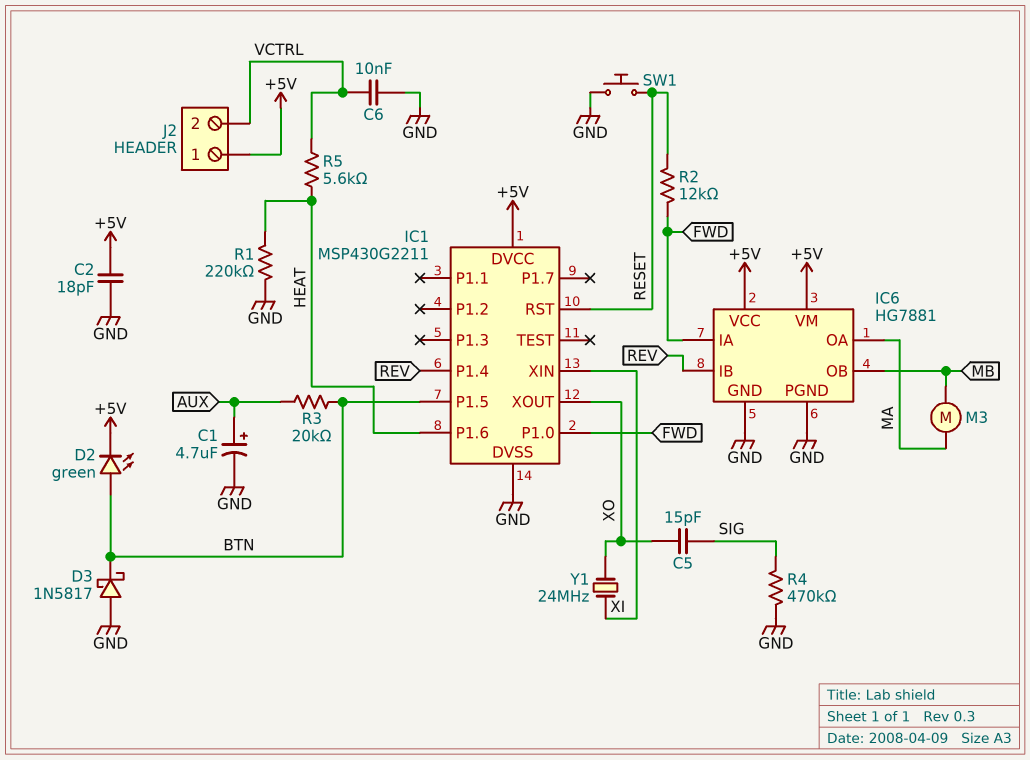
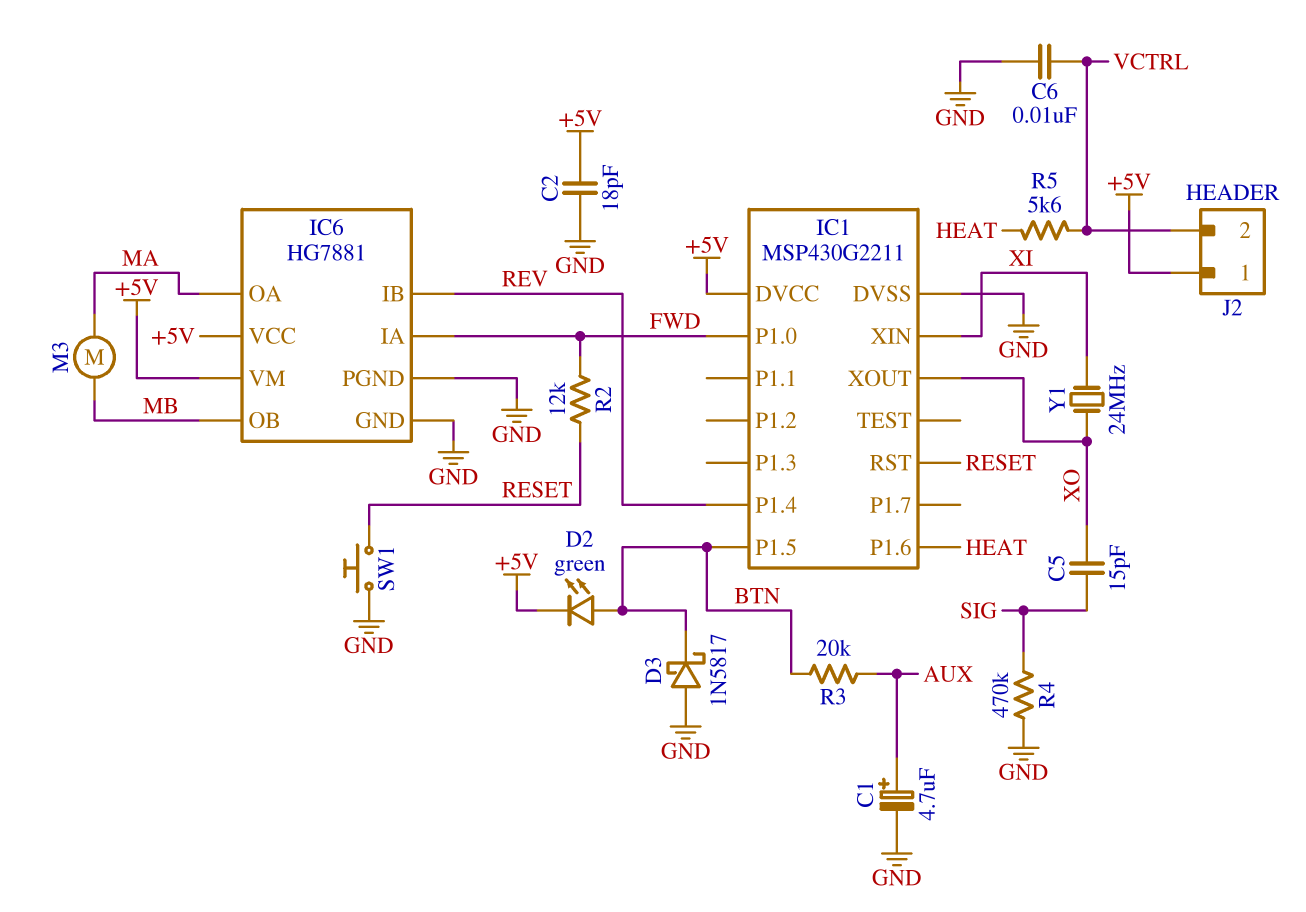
R1: 220k (GND, HEAT) -> none

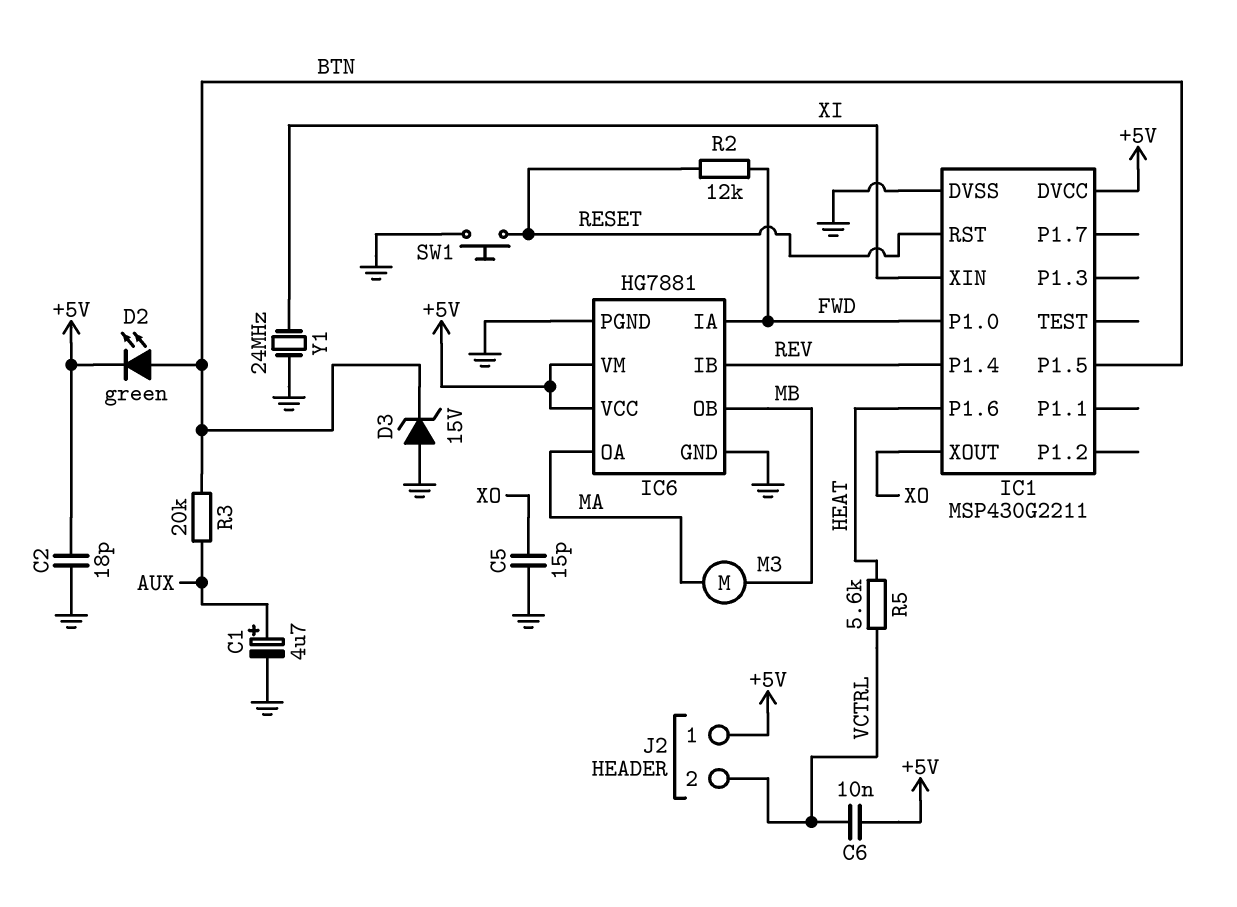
C5: 15pF (SIG, XO) -> 15pF (GND, XO)
C6: 10nF (GND, VCTRL) -> 10nF (+5V, VCTRL)
D3: schottky 1N5817 (A GND, K BTN) -> zener 15V (A GND, K BTN)
R4: 470k (GND, SIG) -> none
Y1: 24MHz (XI, XO) -> 24MHz (GND, XI)

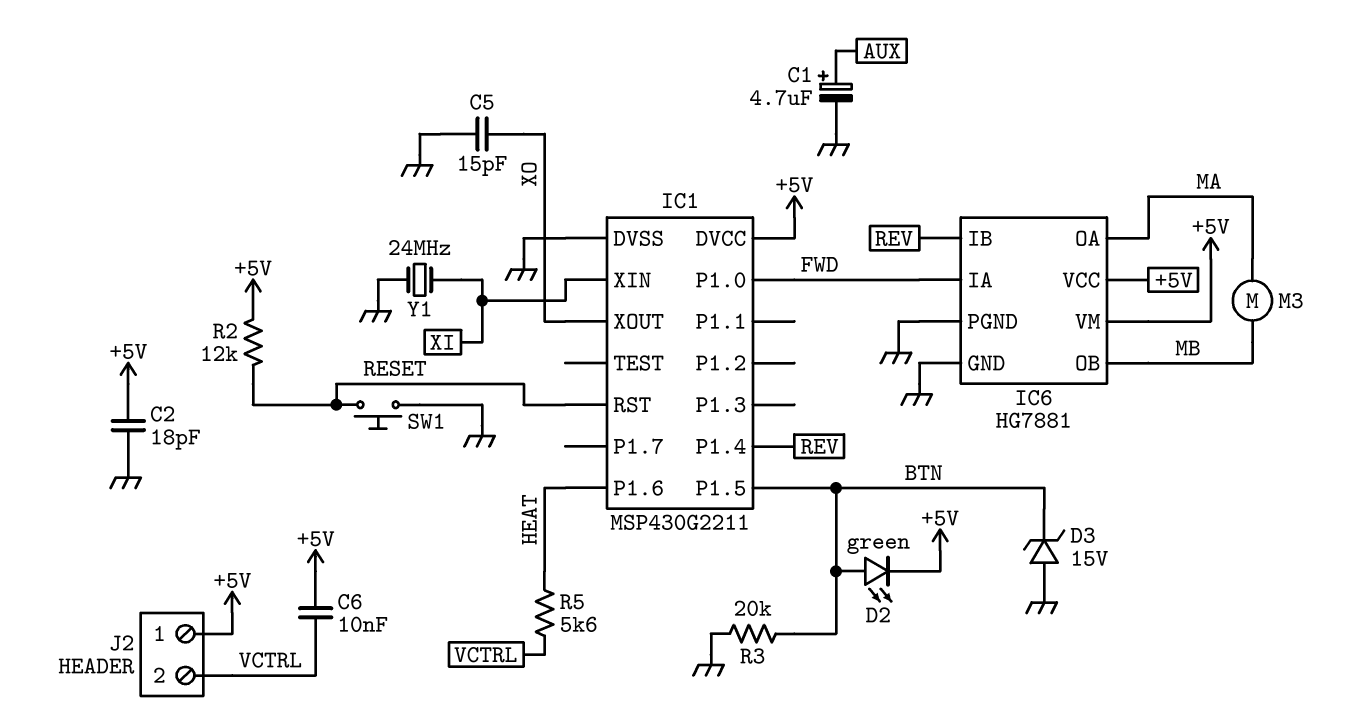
R2: 12k (FWD, RESET) -> 12k (+5V, RESET)
R3: 20k (AUX, BTN) -> 20k (BTN, GND)

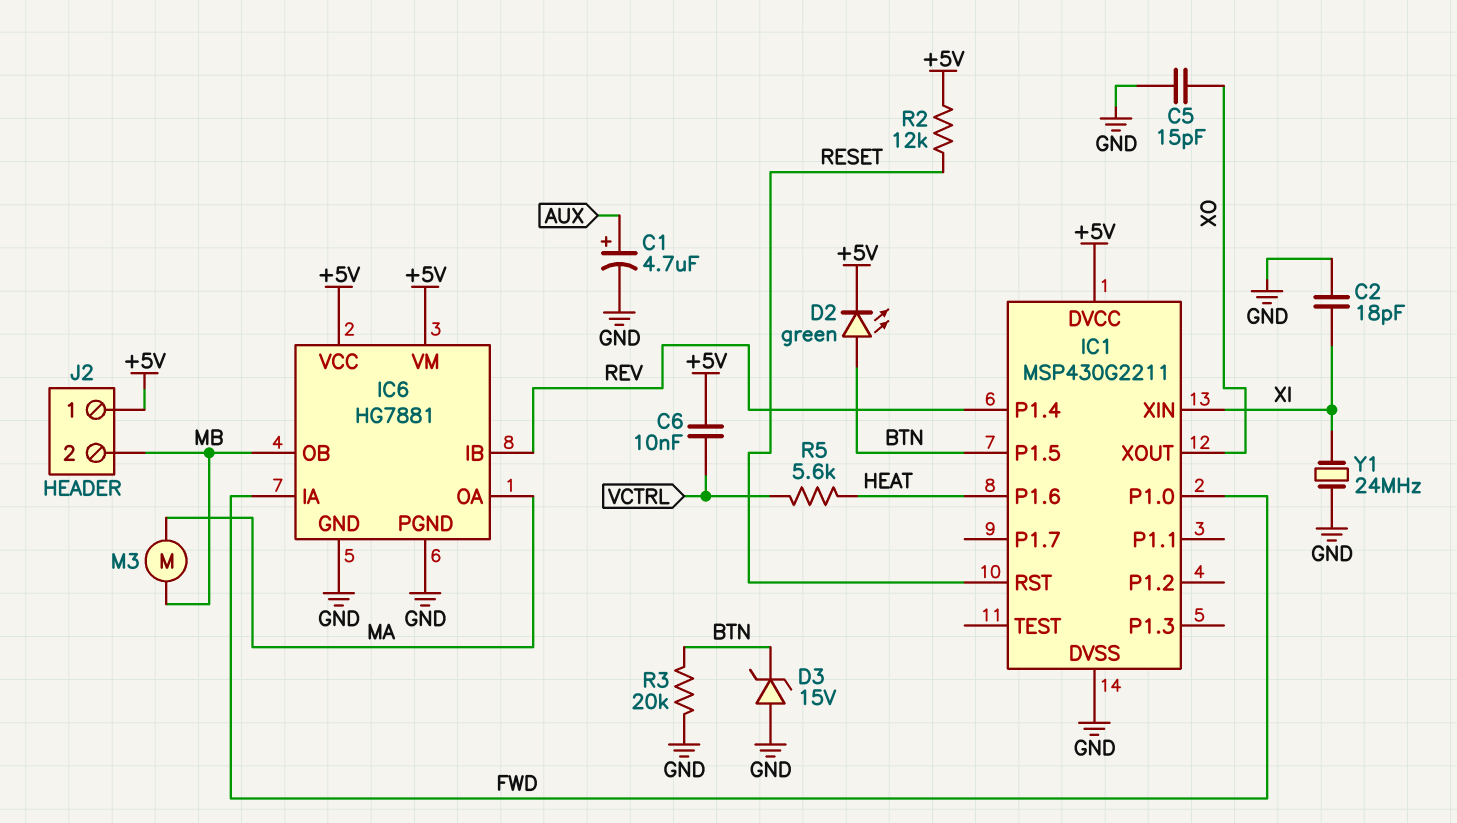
C2: 18pF (+5V, GND) -> 18pF (GND, XI)
J2 pin 2: VCTRL -> MB
SW1: button (GND, RESET) -> none

